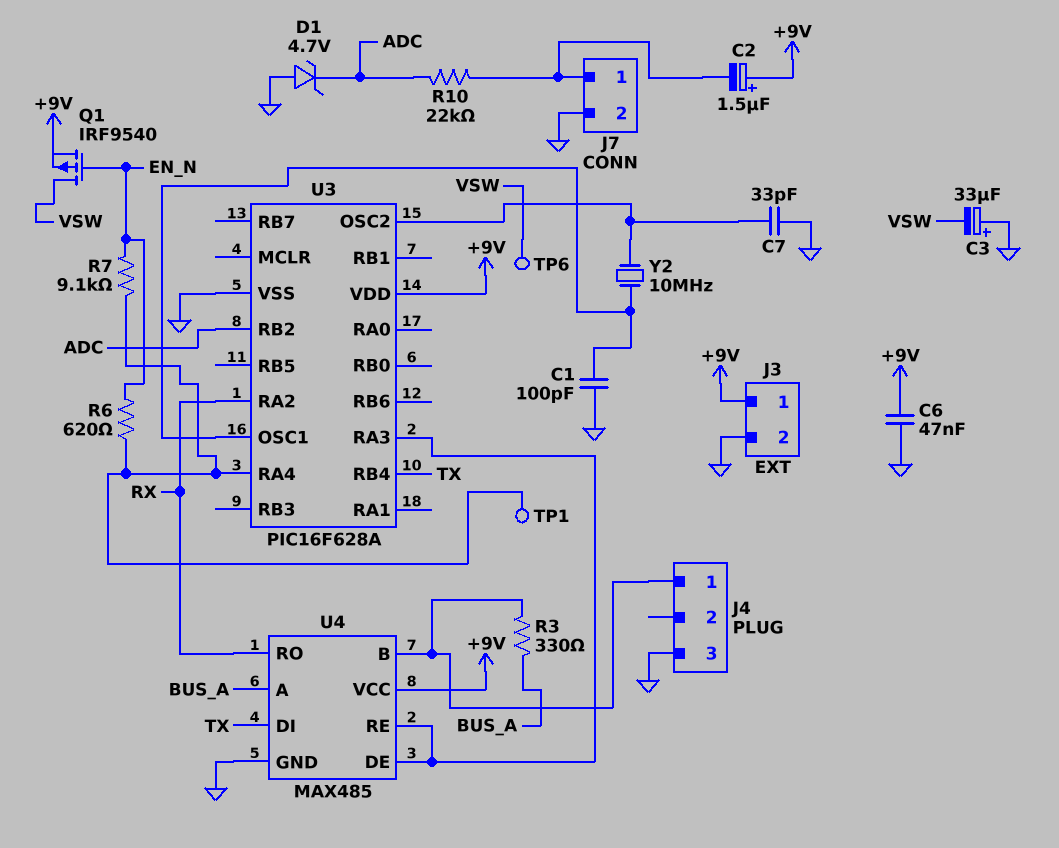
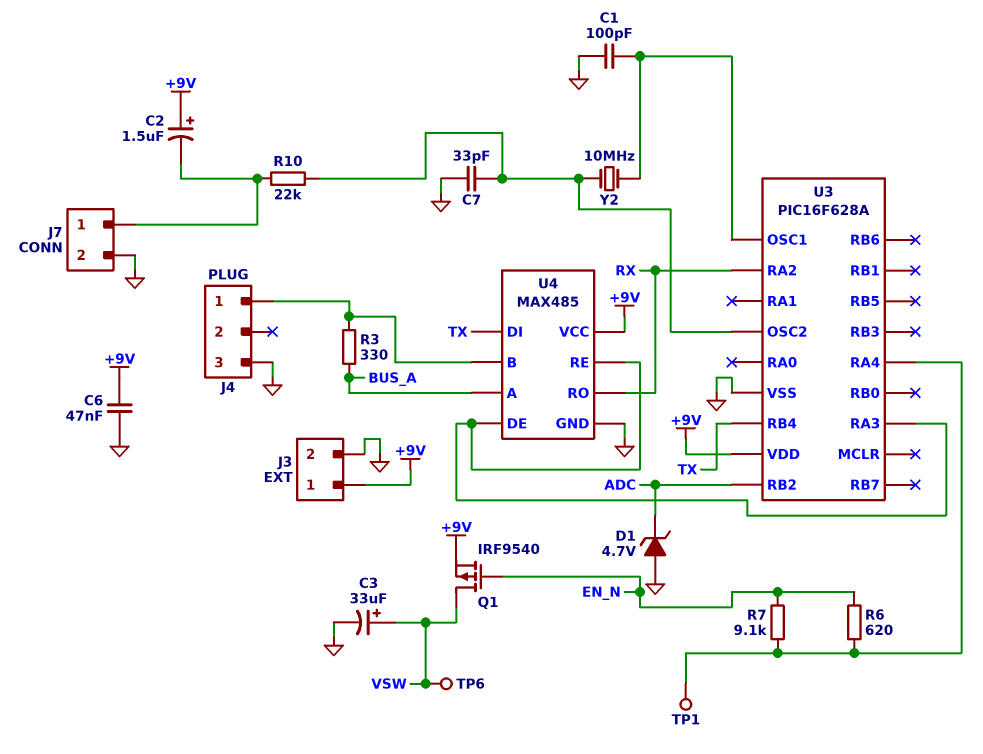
C3: 33uF (plus GND, minus VSW) -> 33uF (plus VSW, minus GND)
R10: 22k (ADC, J7/1) -> 22k (J7/1, U3/OSC2)

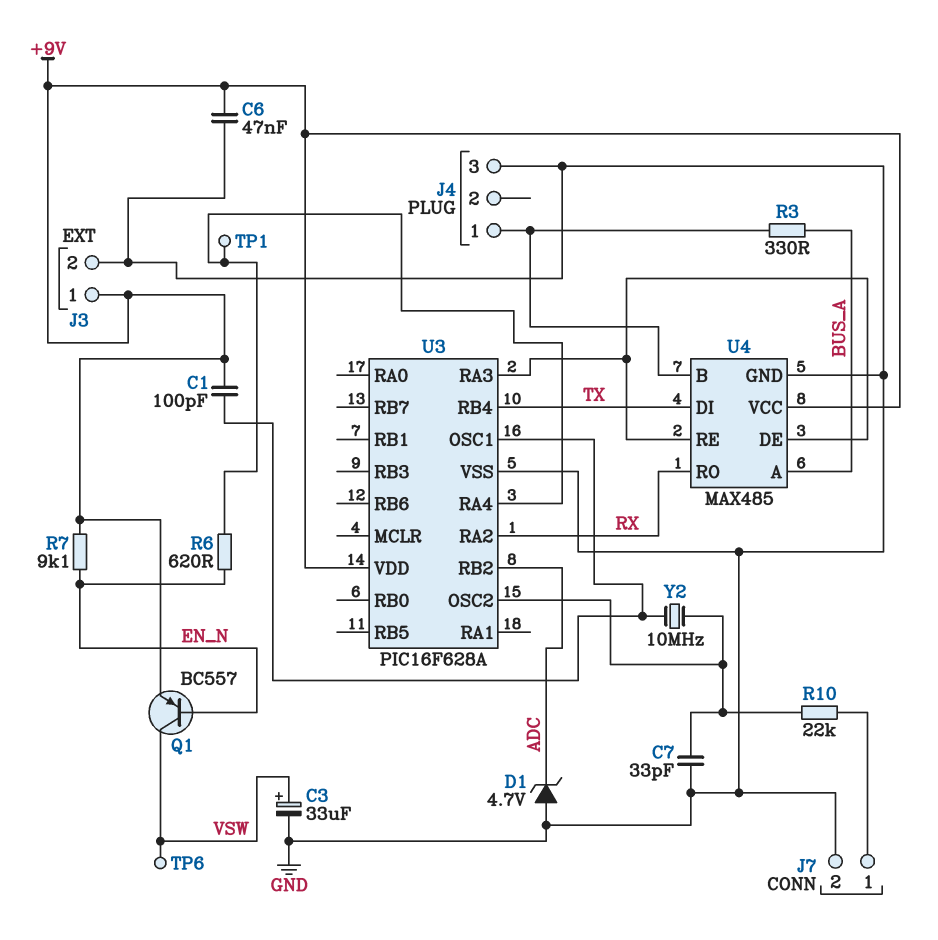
C1: 100pF (GND, U3/OSC1) -> 100pF (+9V, U3/OSC1)
C2: 1.5uF (plus +9V, minus J7/1) -> none
Q1: PMOS IRF9540 (G EN_N, D VSW, S +9V) -> PNP BC557 (B EN_N, C VSW, E +9V)
R7: 9.1k (EN_N, U3/RA4) -> 9.1k (+9V, EN_N)

